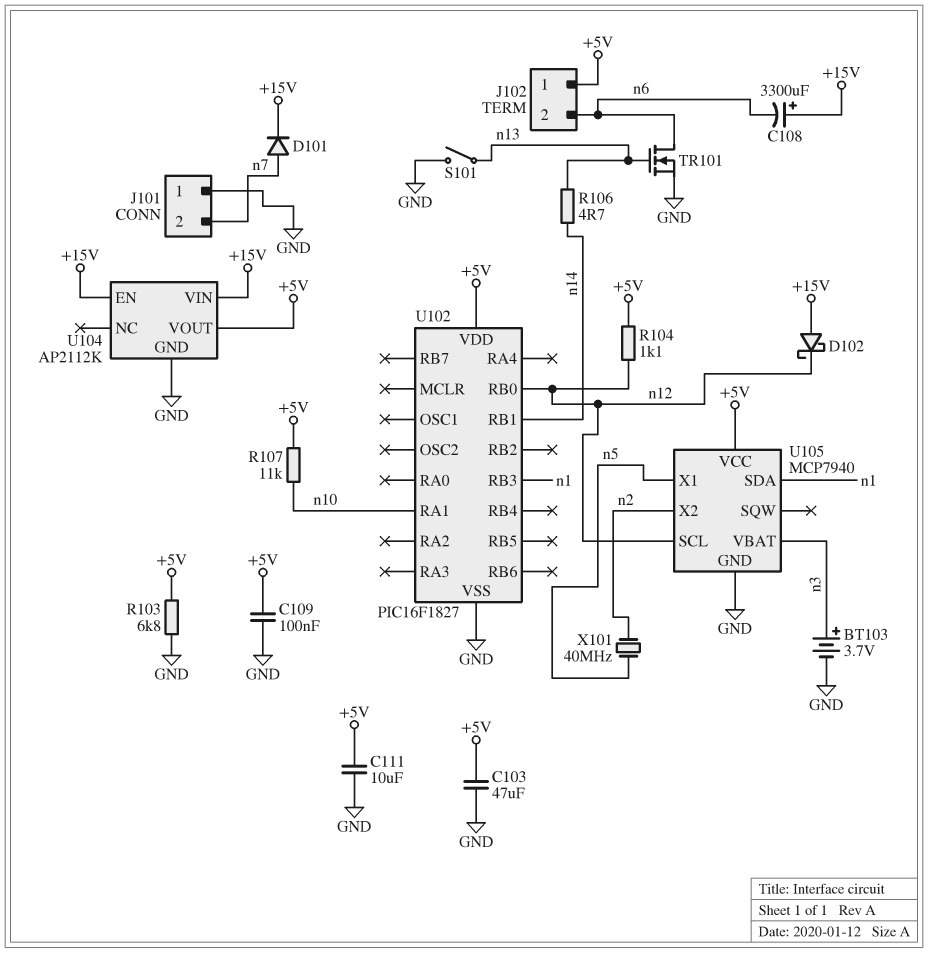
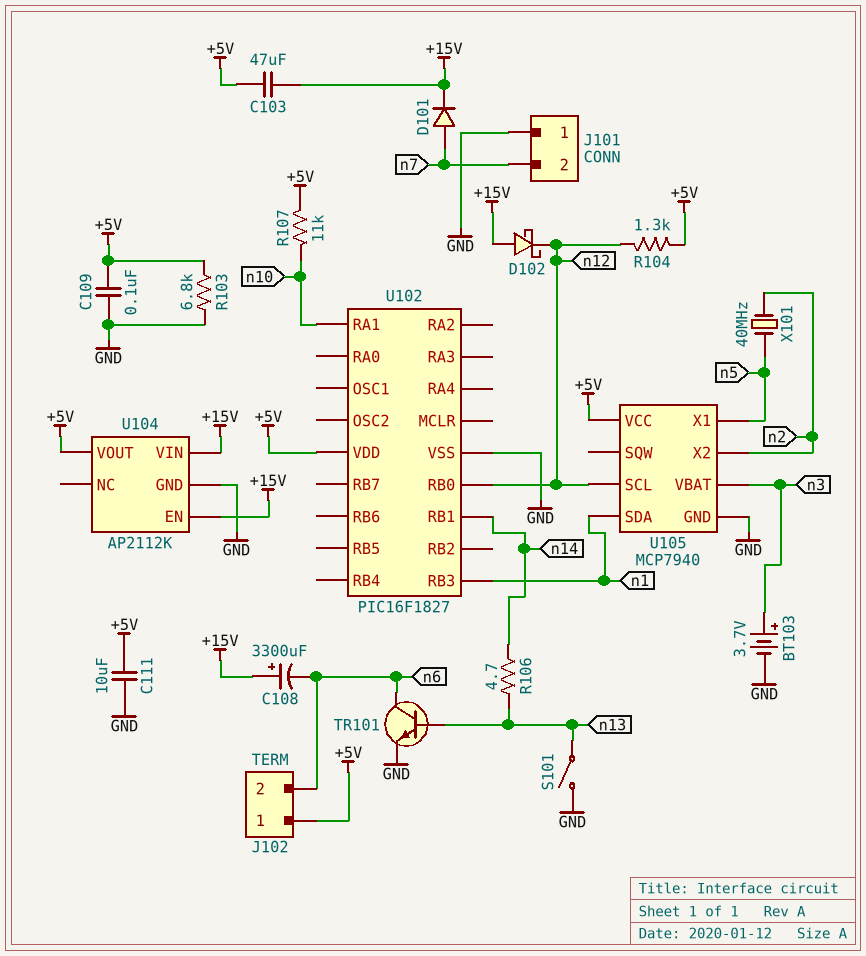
C103: 47uF (+5V, GND) -> 47uF (+5V, +15V)
R104: 1.1k (+5V, n12) -> 1.3k (+5V, n12)
TR101: NMOS (G n13, D n6, S GND) -> NPN (B n13, C n6, E GND)

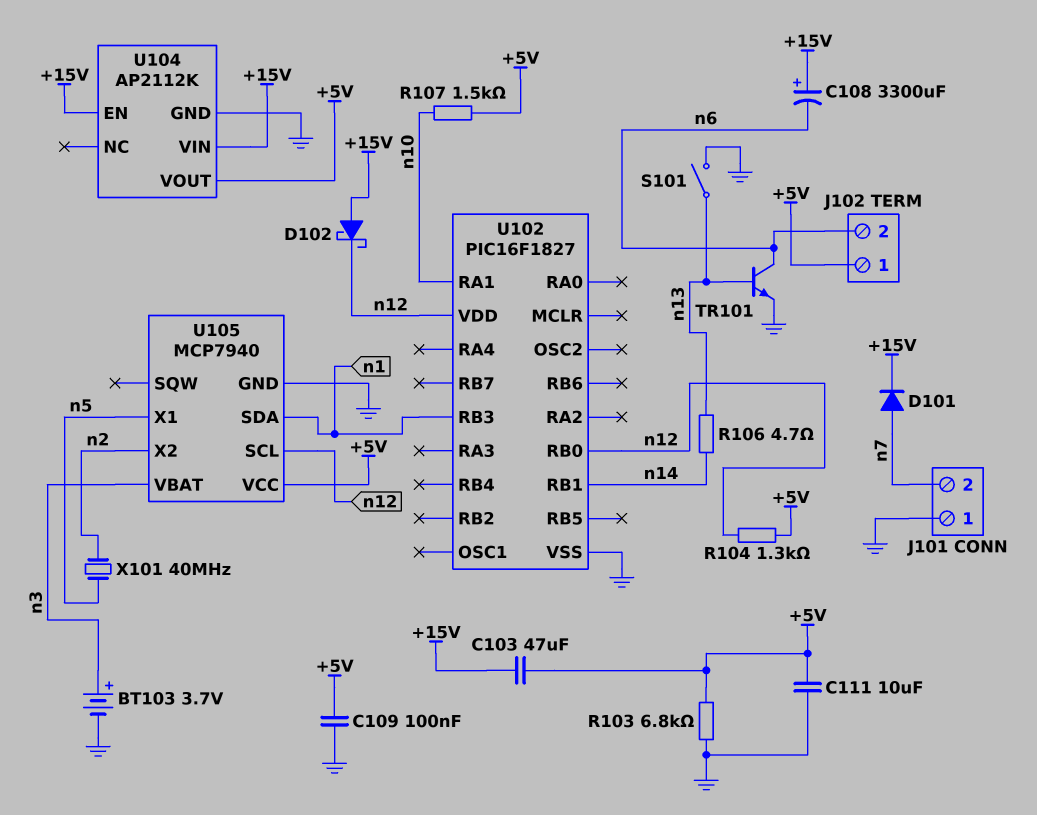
R107: 11k (+5V, n10) -> 1.5k (+5V, n10)
U102 pin VDD: +5V -> n12

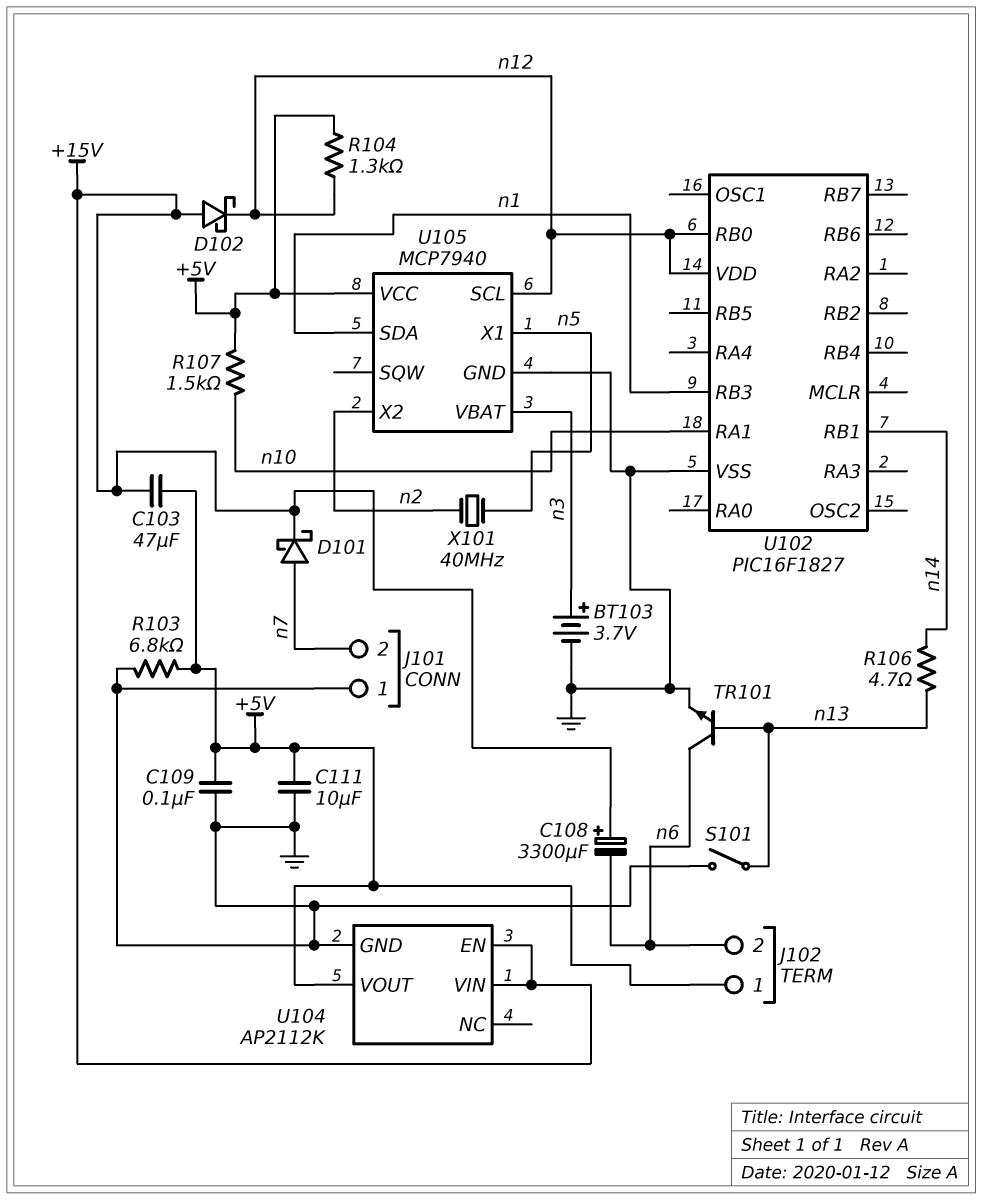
D101: diode (A n7, K +15V) -> schottky (A n7, K +15V)

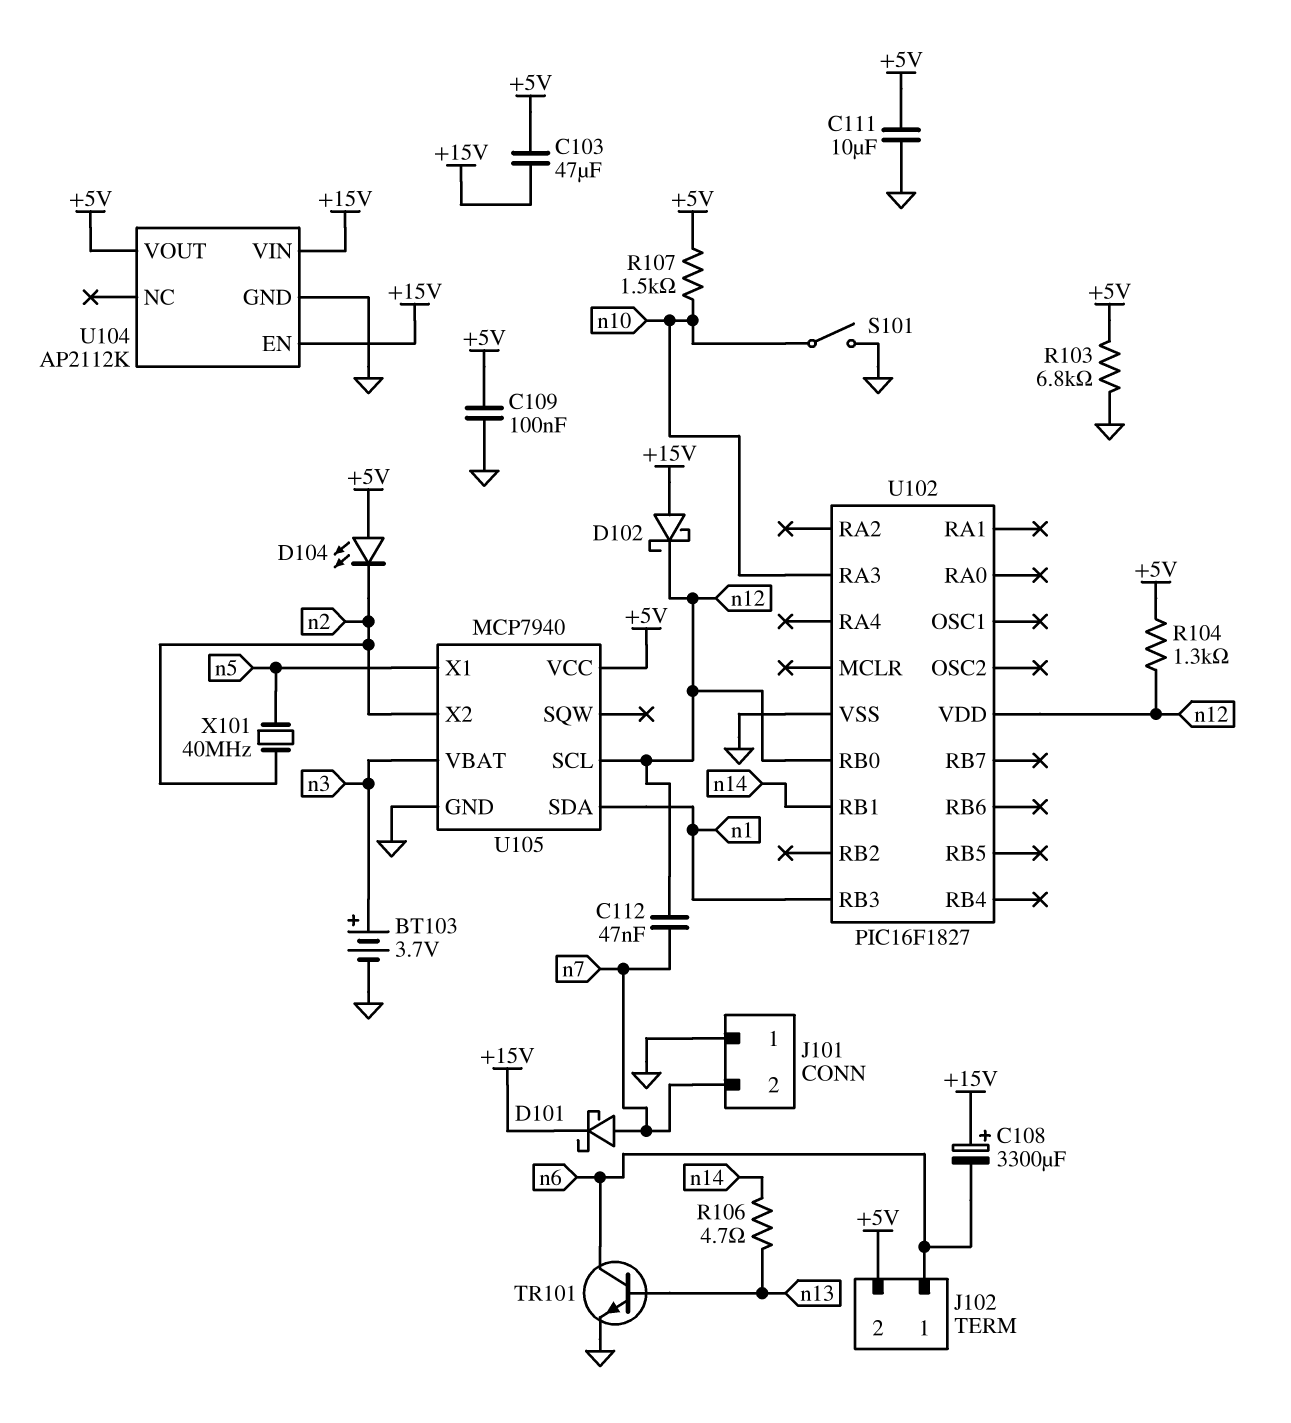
C112: none -> 47nF (n7, n12)
D104: none -> LED (A +5V, K n2)
J102 pin 1: +5V -> n6
J102 pin 2: n6 -> +5V
S101: switch (GND, n13) -> switch (GND, n10)
U102 pin RA1: n10 -> none
U102 pin RA3: none -> n10

